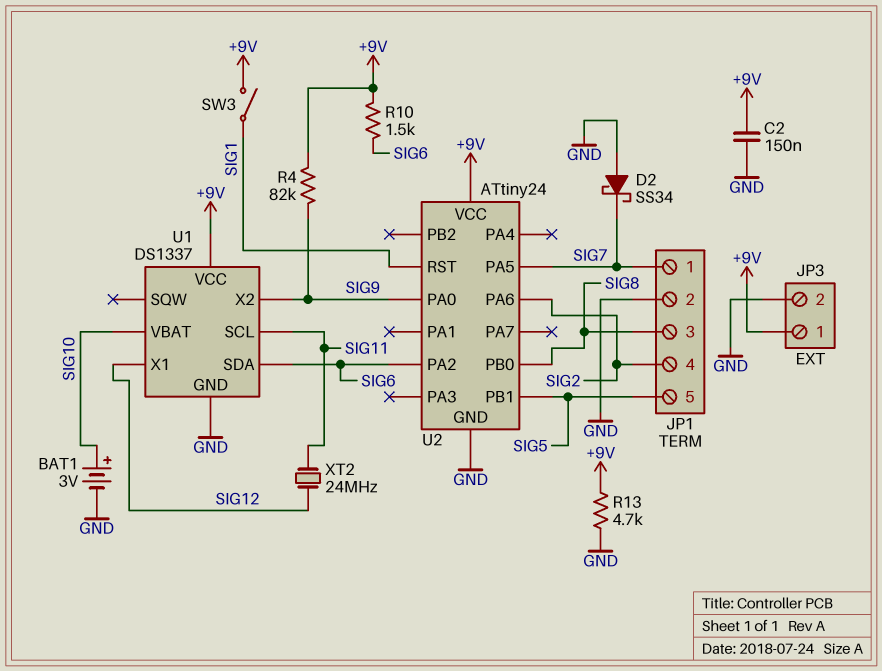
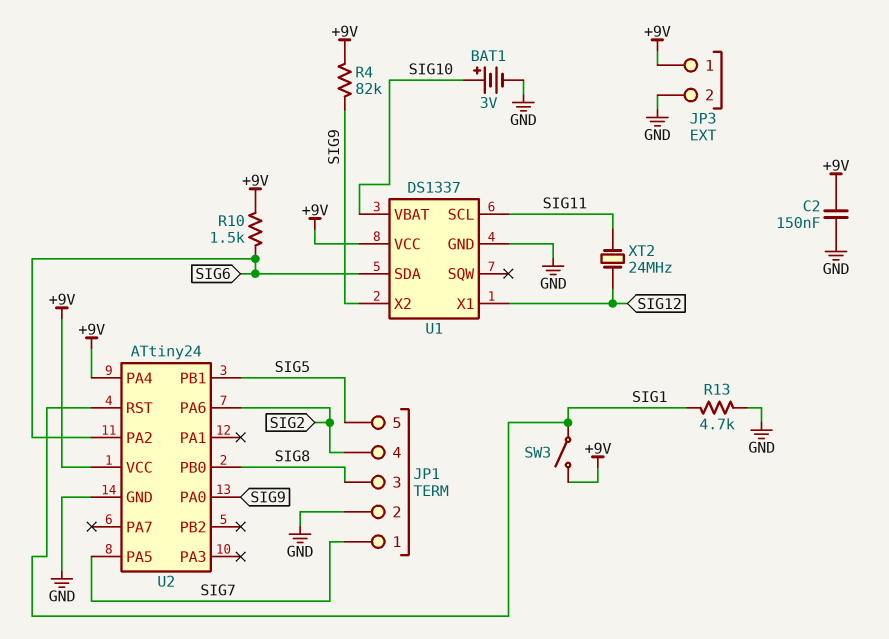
D2: schottky SS34 (A GND, K SIG7) -> none
R13: 4.7k (+9V, GND) -> 4.7k (GND, SIG1)
U2 pin PA4: none -> +9V

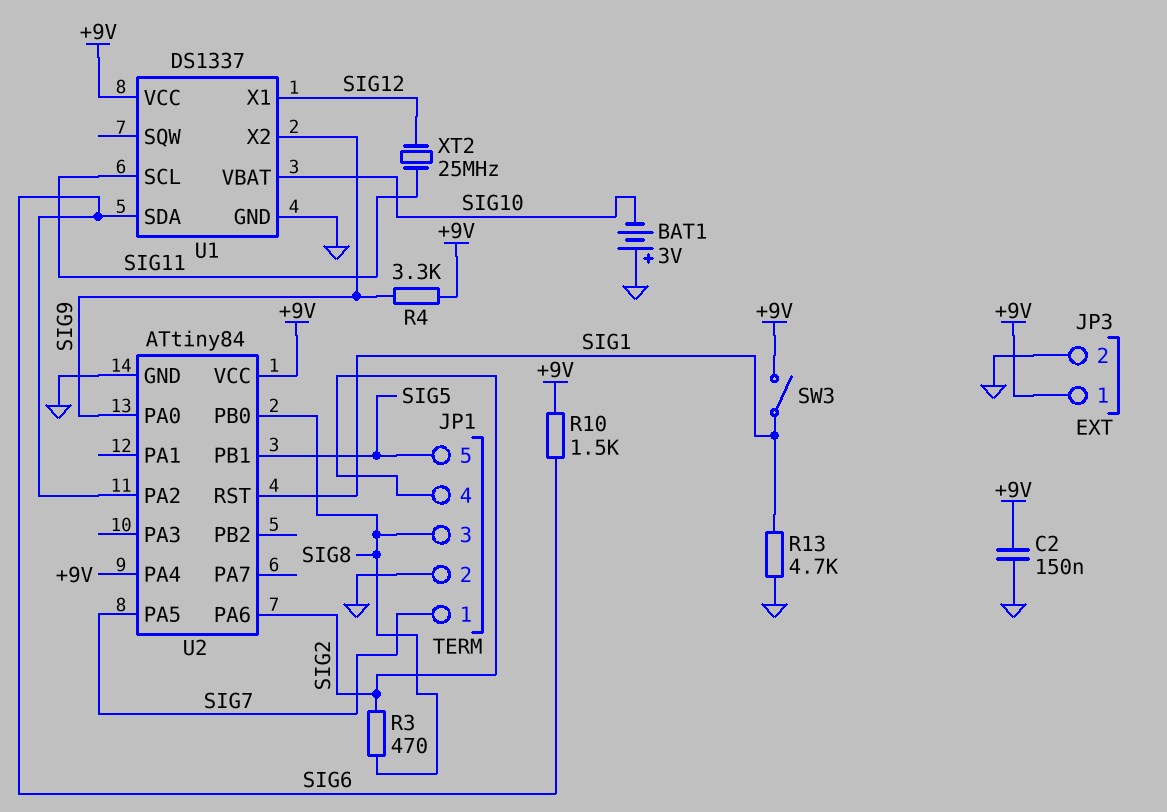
BAT1: 3V (plus SIG10, minus GND) -> 3V (plus GND, minus SIG10)
R3: none -> 470 (SIG2, SIG8)
R4: 82k (+9V, SIG9) -> 3.3k (+9V, SIG9)
U2: ATtiny24 -> ATtiny84
XT2: 24MHz (SIG11, SIG12) -> 25MHz (SIG11, SIG12)

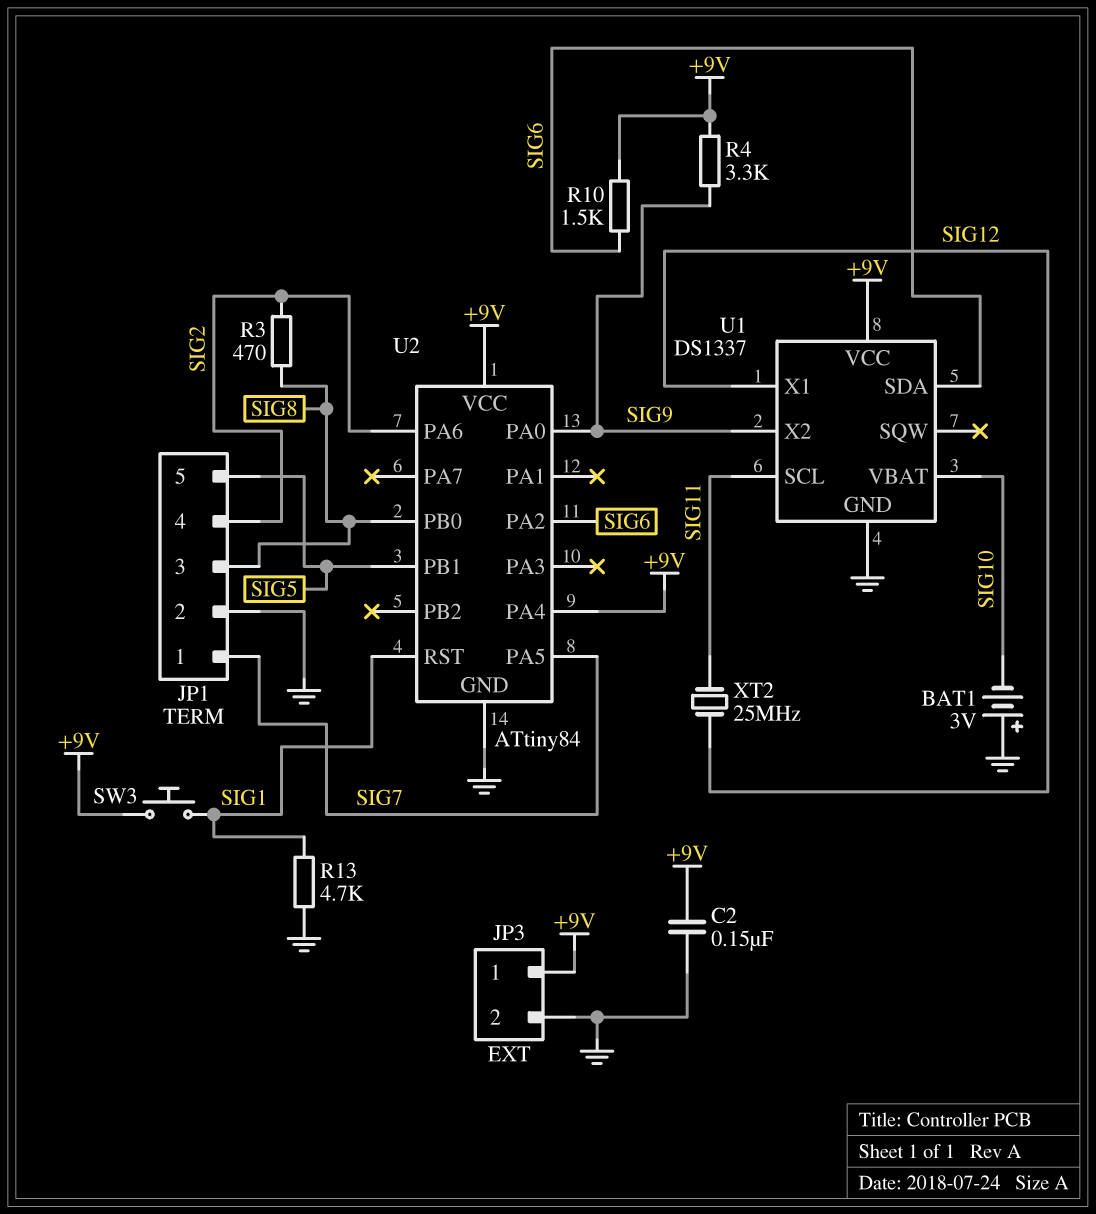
SW3: switch (+9V, SIG1) -> button (+9V, SIG1)

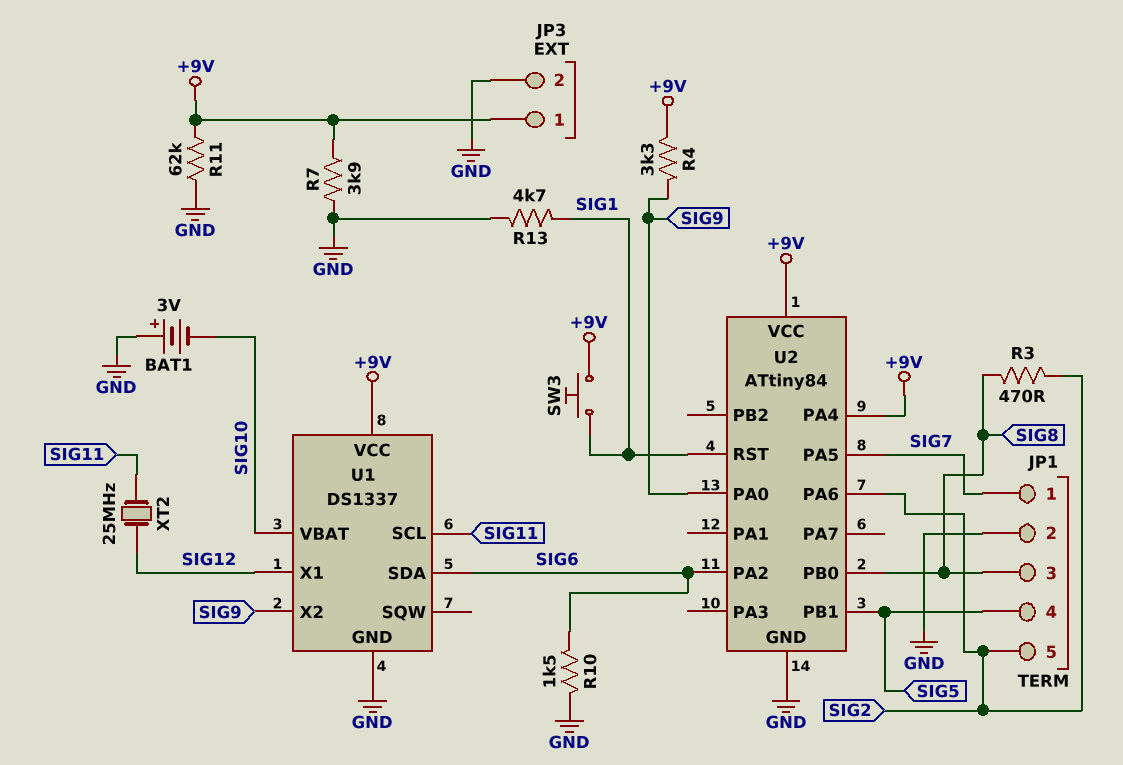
C2: 150nF (+9V, GND) -> none
JP1 pin 4: SIG2 -> SIG5
JP1 pin 5: SIG5 -> SIG2
R7: none -> 3.9k (+9V, GND)
R10: 1.5k (+9V, SIG6) -> 1.5k (GND, SIG6)
R11: none -> 62k (+9V, GND)

